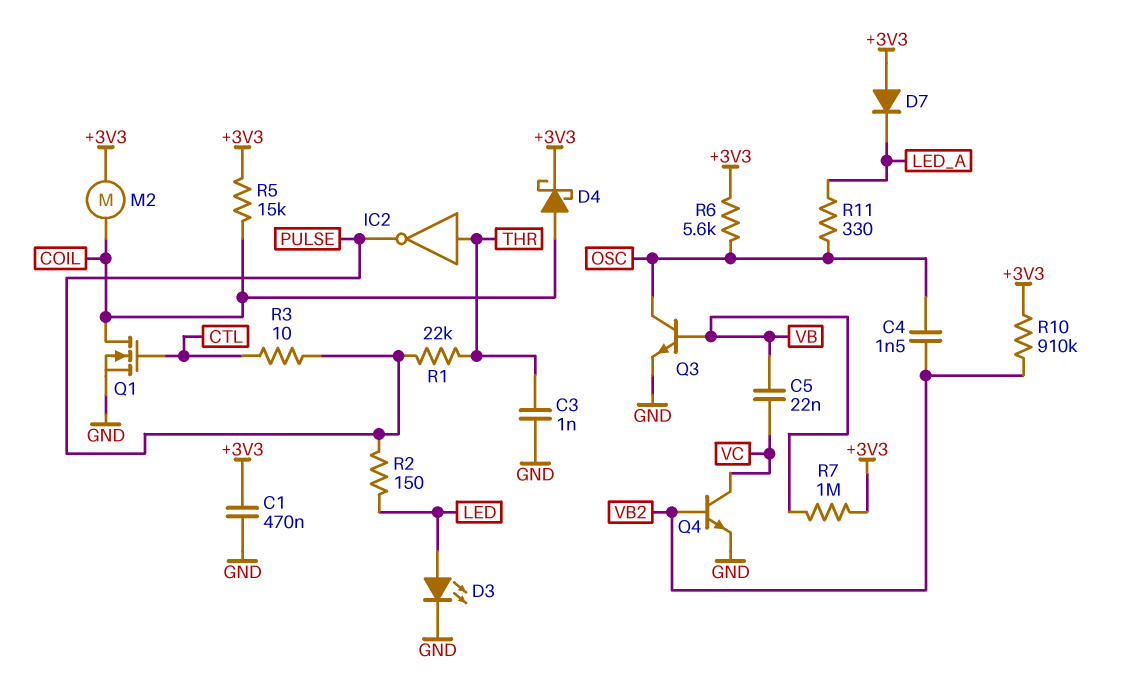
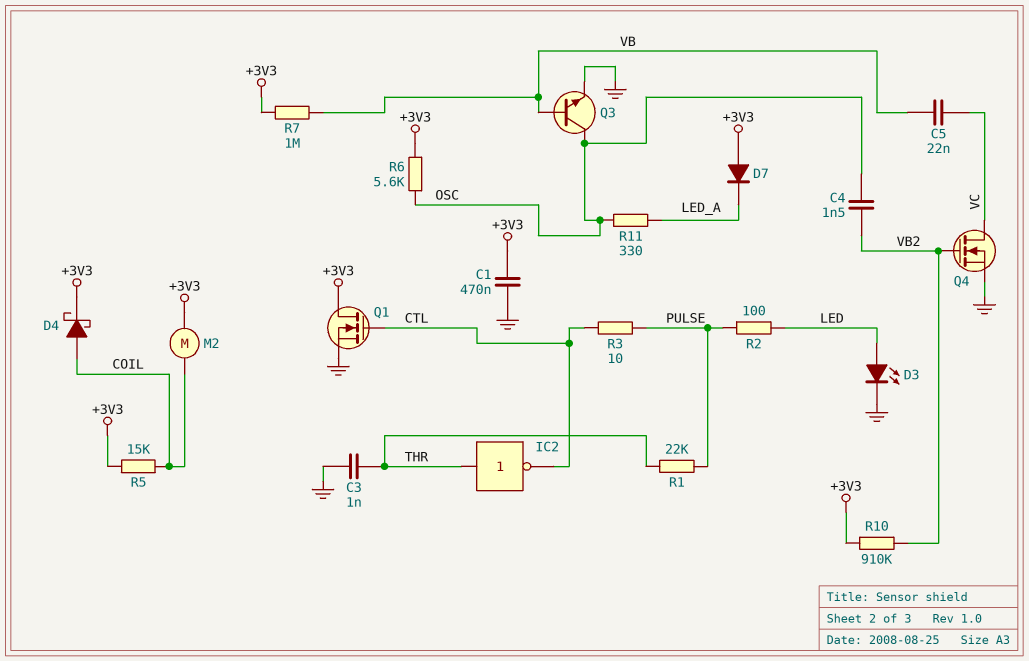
IC2: NOT (in THR, out PULSE) -> NOT (in THR, out CTL)
Q1: NMOS (G CTL, D COIL, S GND) -> NMOS (G CTL, D +3V3, S GND)
Q4: NPN (B VB2, C VC, E GND) -> NMOS (G VB2, D VC, S GND)
R2: 150 (LED, PULSE) -> 100 (LED, PULSE)

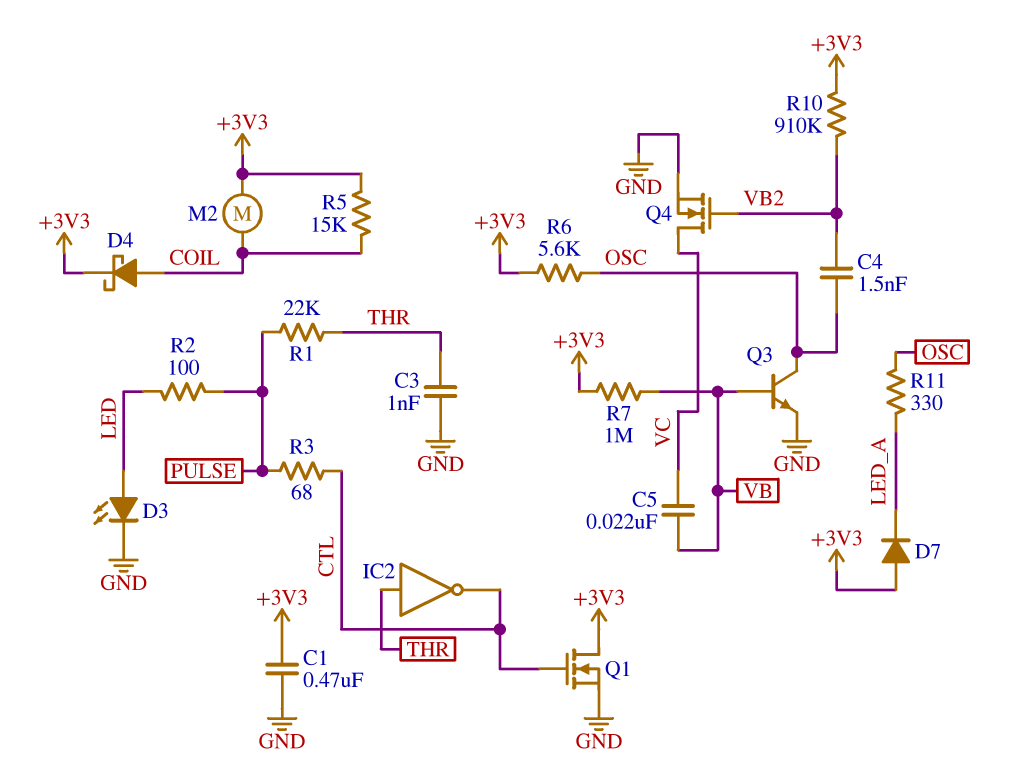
R3: 10 (CTL, PULSE) -> 68 (CTL, PULSE)

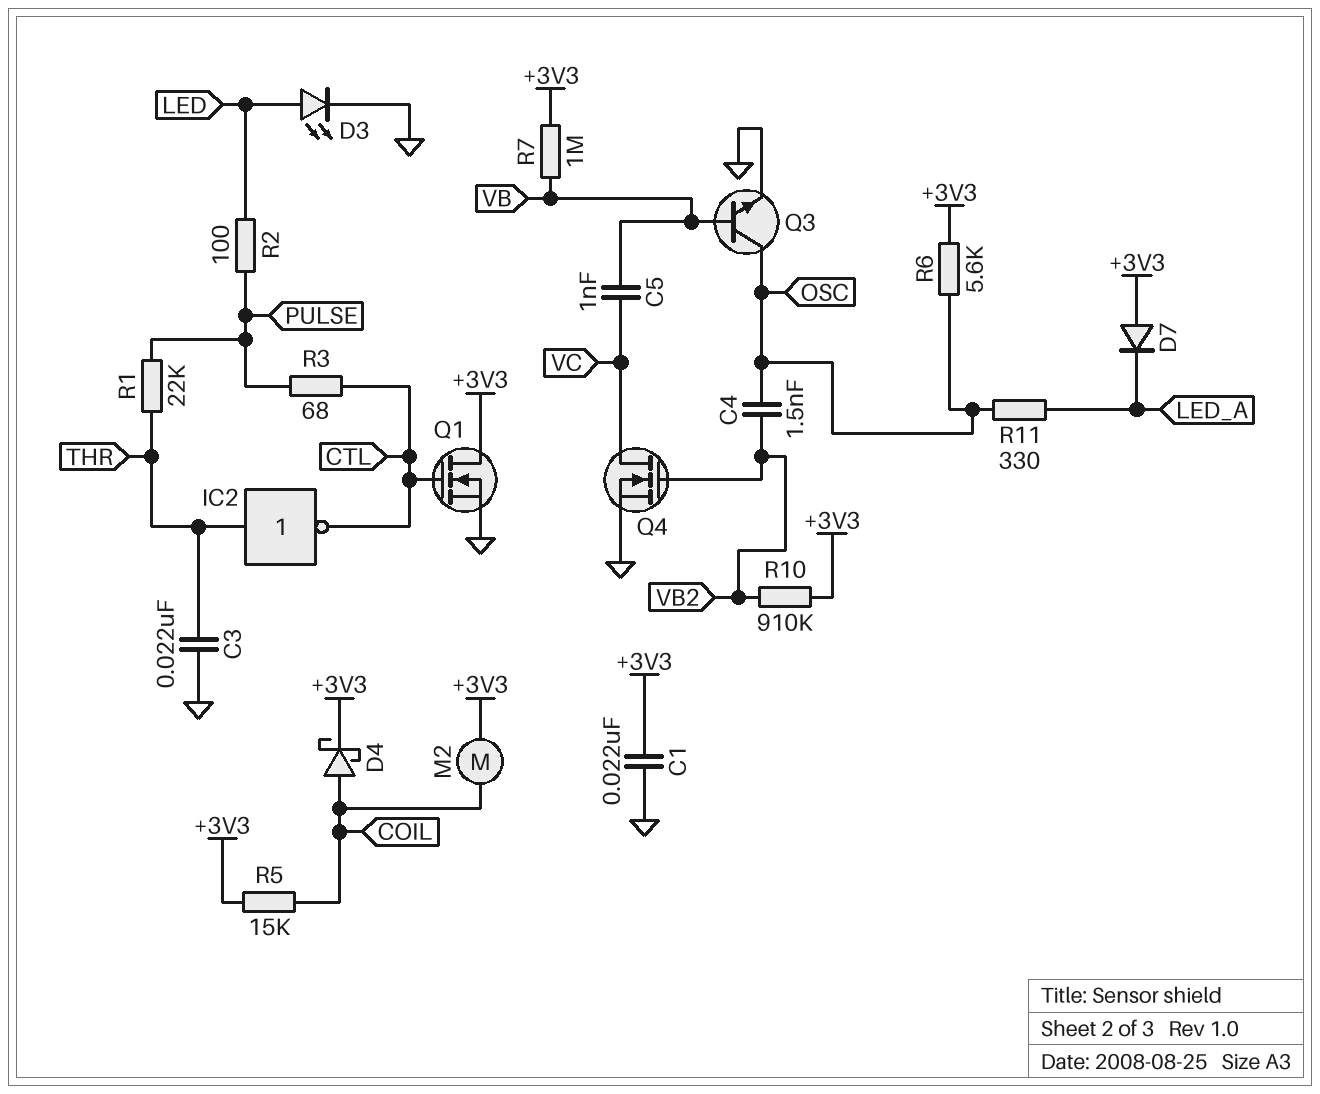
C1: 470nF (+3V3, GND) -> 22nF (+3V3, GND)
C3: 1nF (GND, THR) -> 22nF (GND, THR)
C5: 22nF (VB, VC) -> 1nF (VB, VC)

